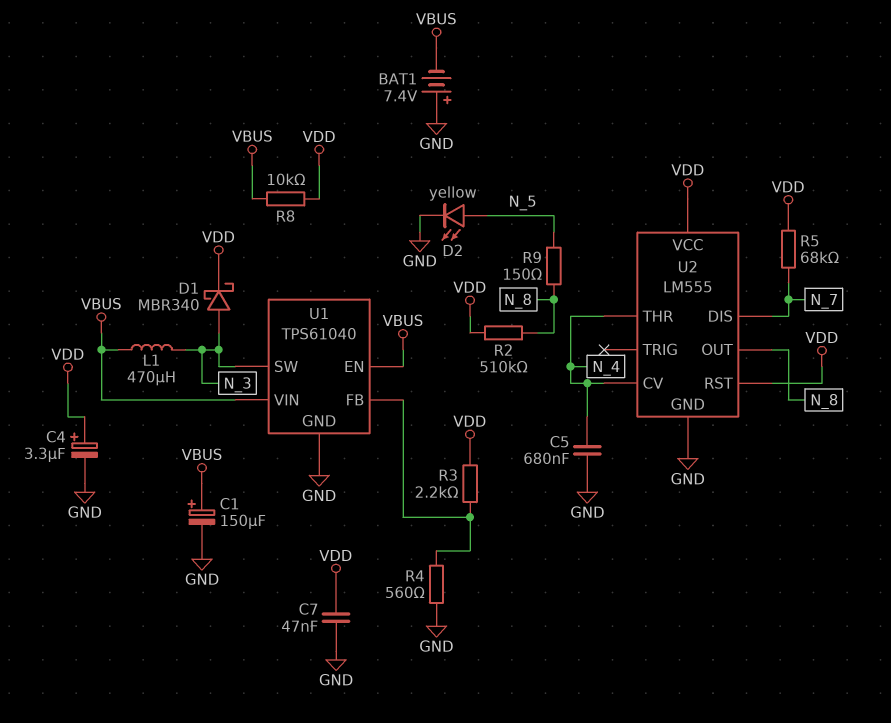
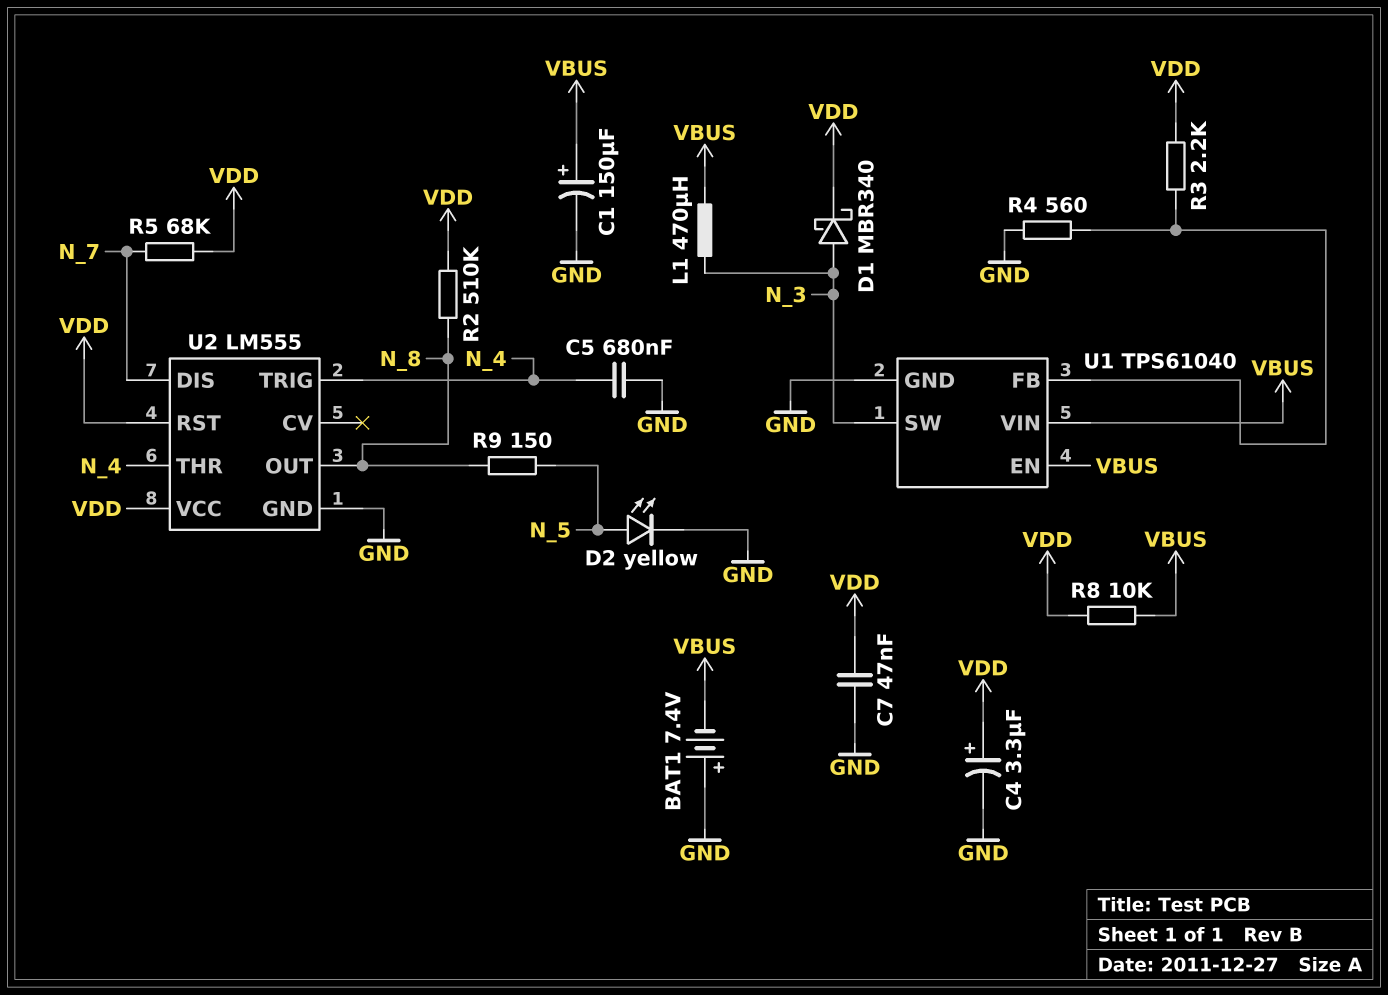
U2 pin CV: N_4 -> none
U2 pin TRIG: none -> N_4

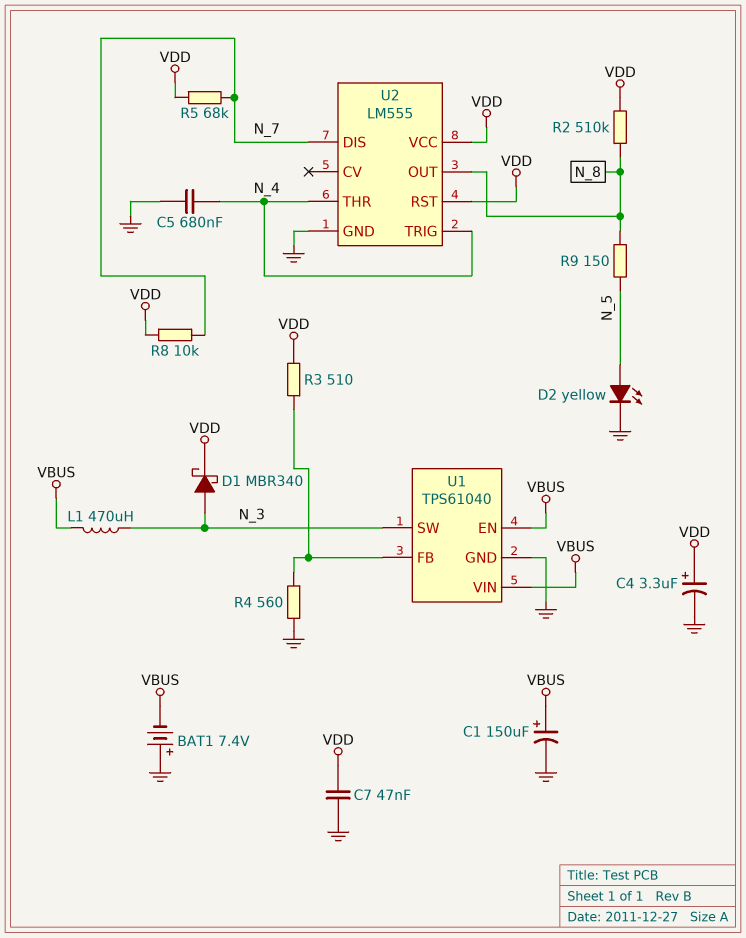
R3: 2.2k (U1/FB, VDD) -> 510 (U1/FB, VDD)
R8: 10k (VBUS, VDD) -> 10k (N_7, VDD)

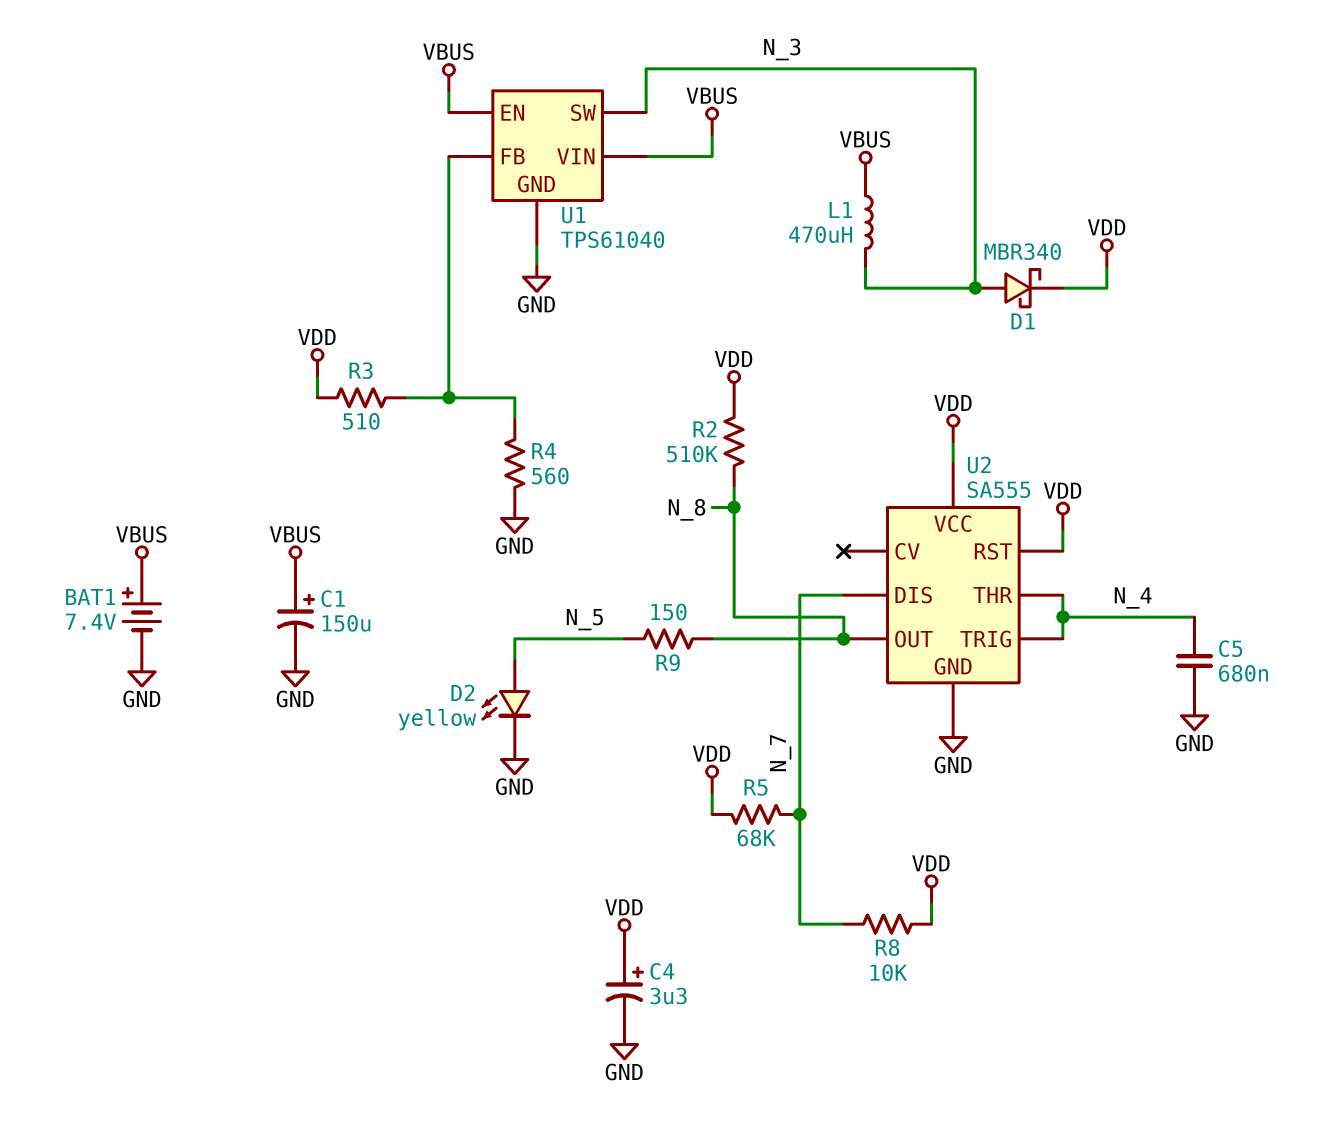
BAT1: 7.4V (plus GND, minus VBUS) -> 7.4V (plus VBUS, minus GND)
C7: 47nF (GND, VDD) -> none
U2: LM555 -> SA555

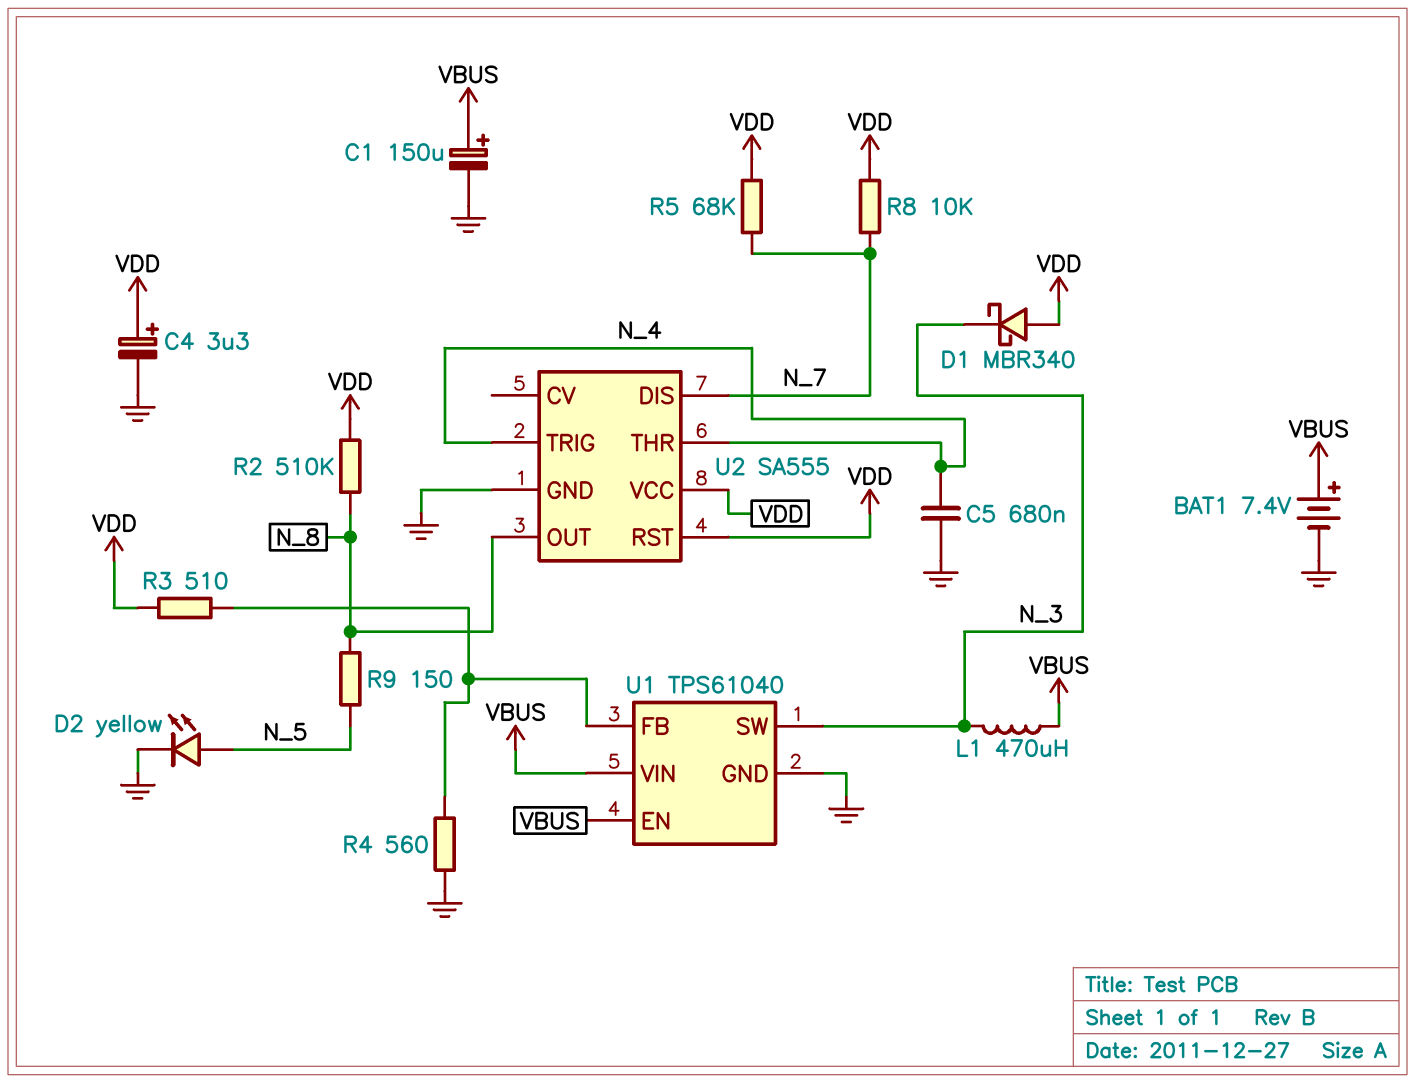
D1: schottky MBR340 (A N_3, K VDD) -> schottky MBR340 (A VDD, K N_3)

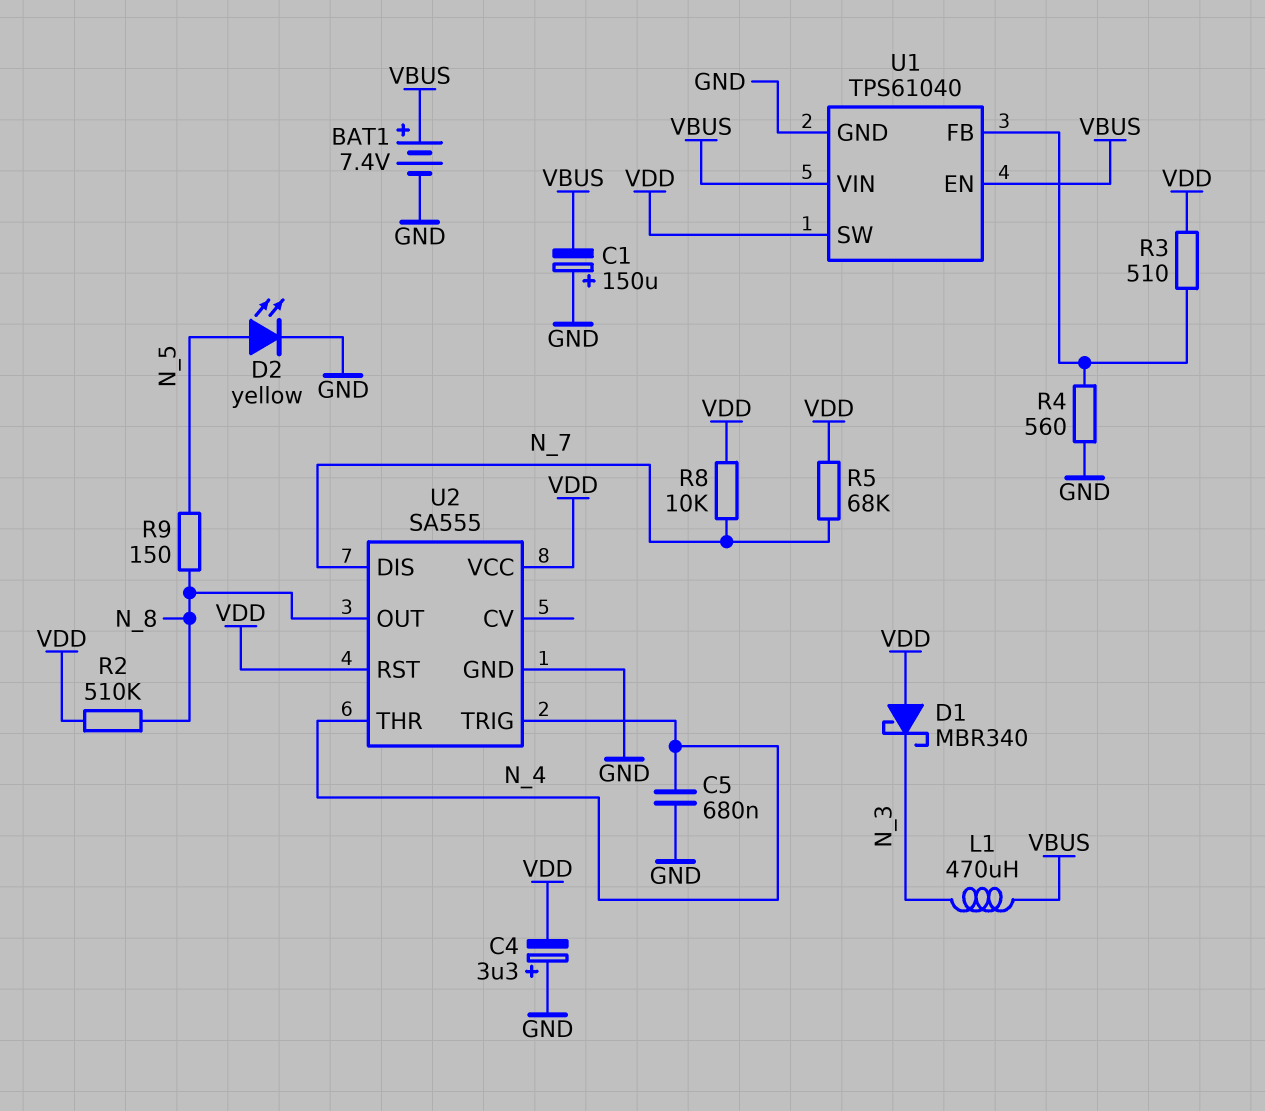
C1: 150uF (plus VBUS, minus GND) -> 150uF (plus GND, minus VBUS)
C4: 3.3uF (plus VDD, minus GND) -> 3.3uF (plus GND, minus VDD)
U1 pin SW: N_3 -> VDD

